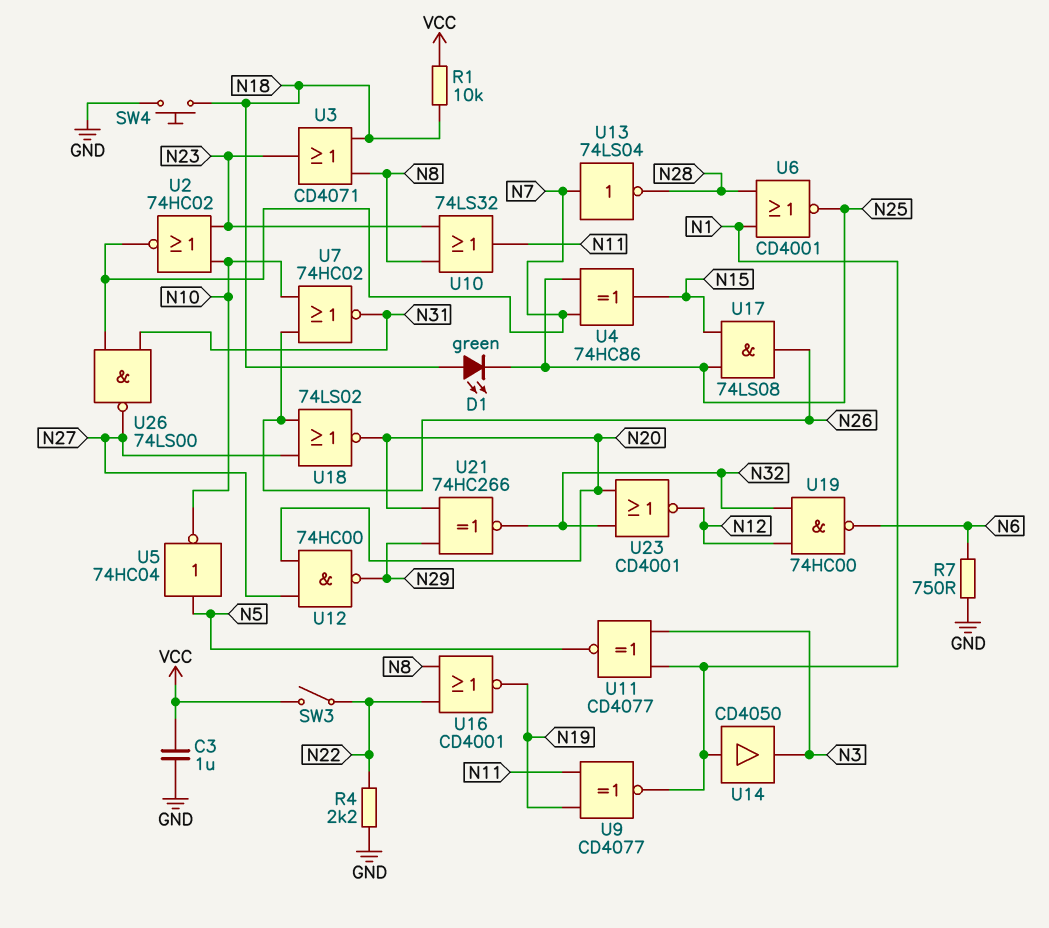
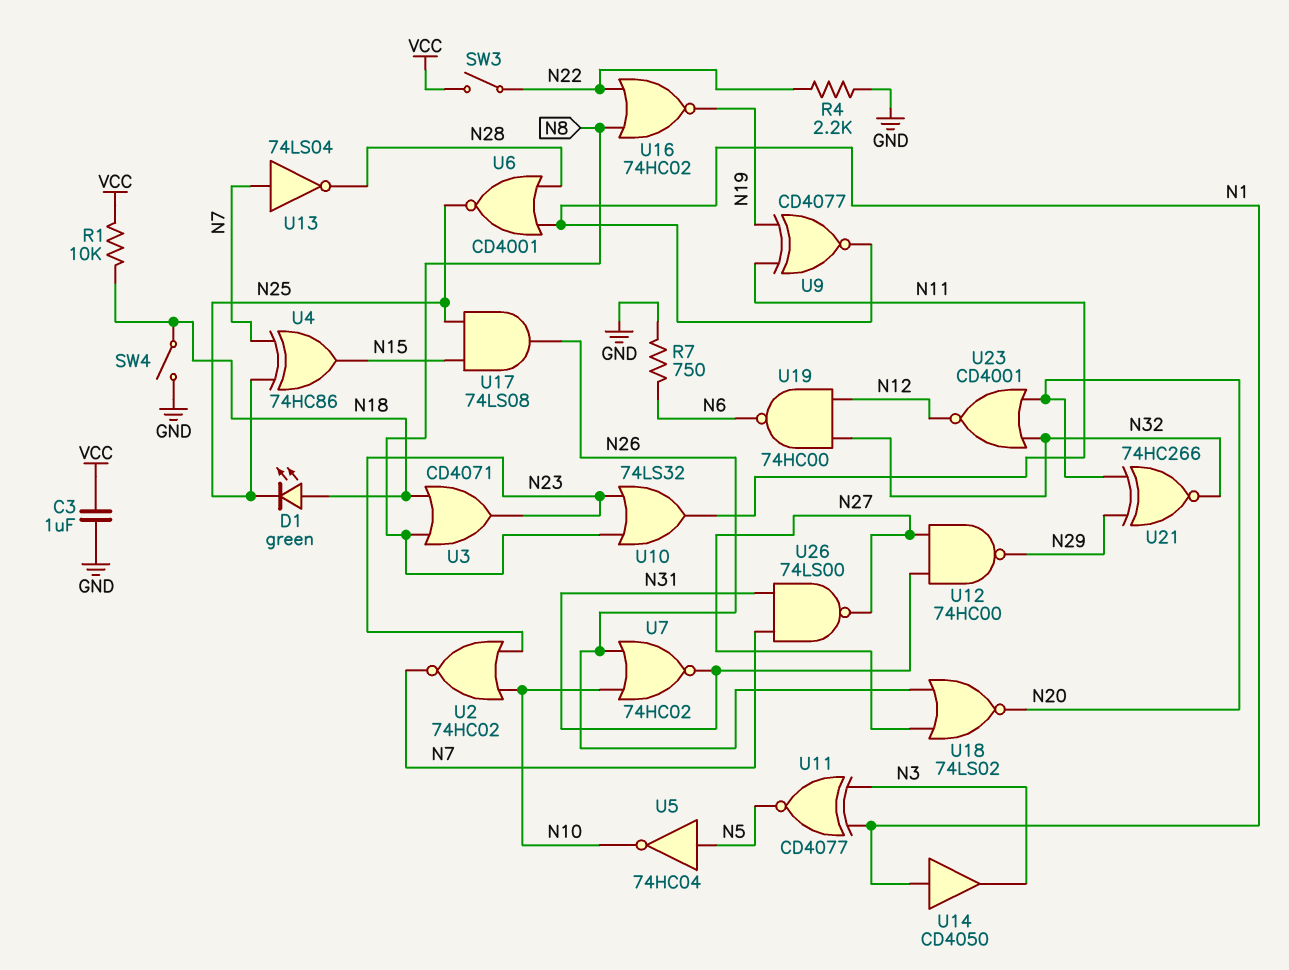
SW4: button (GND, N18) -> switch (GND, N18)
U12: NAND 74HC00 (in N20, in N27, out N29) -> NAND 74HC00 (in N27, in N31, out N29)
U16: NOR CD4001 (in N8, in N22, out N19) -> NOR 74HC02 (in N8, in N22, out N19)

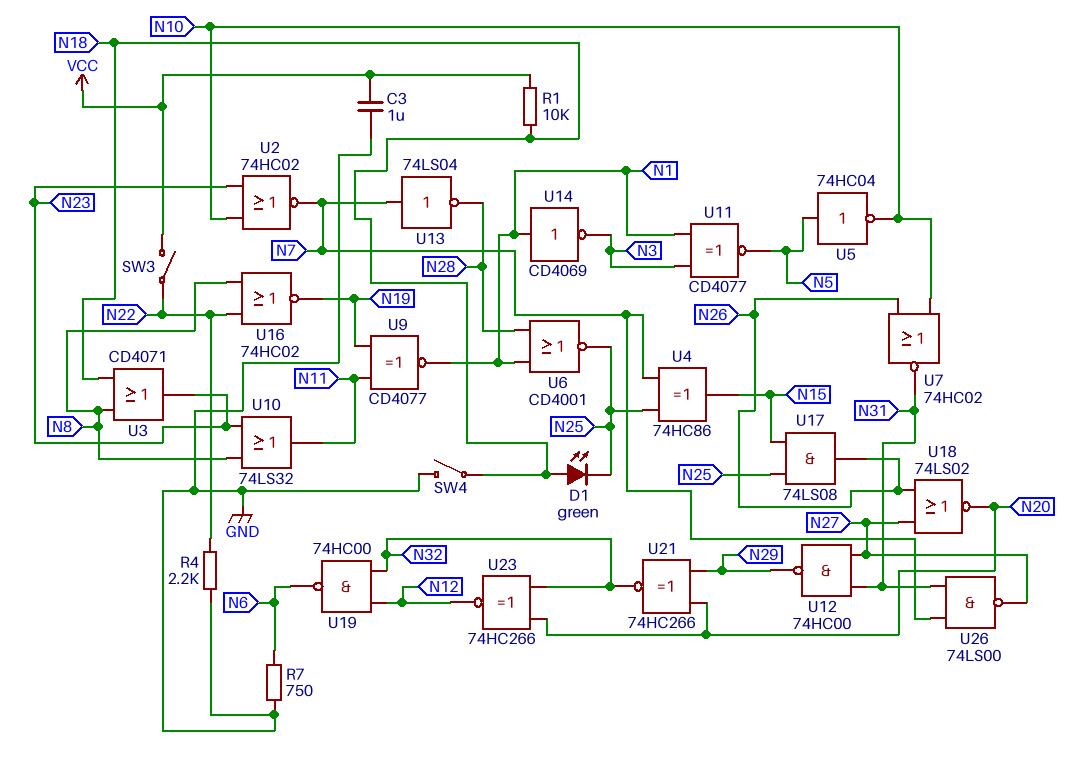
U14: buffer CD4050 (in N1, out N3) -> NOT CD4069 (in N1, out N3)
U23: NOR CD4001 (in N20, in N32, out N12) -> XNOR 74HC266 (in N20, in N32, out N12)

